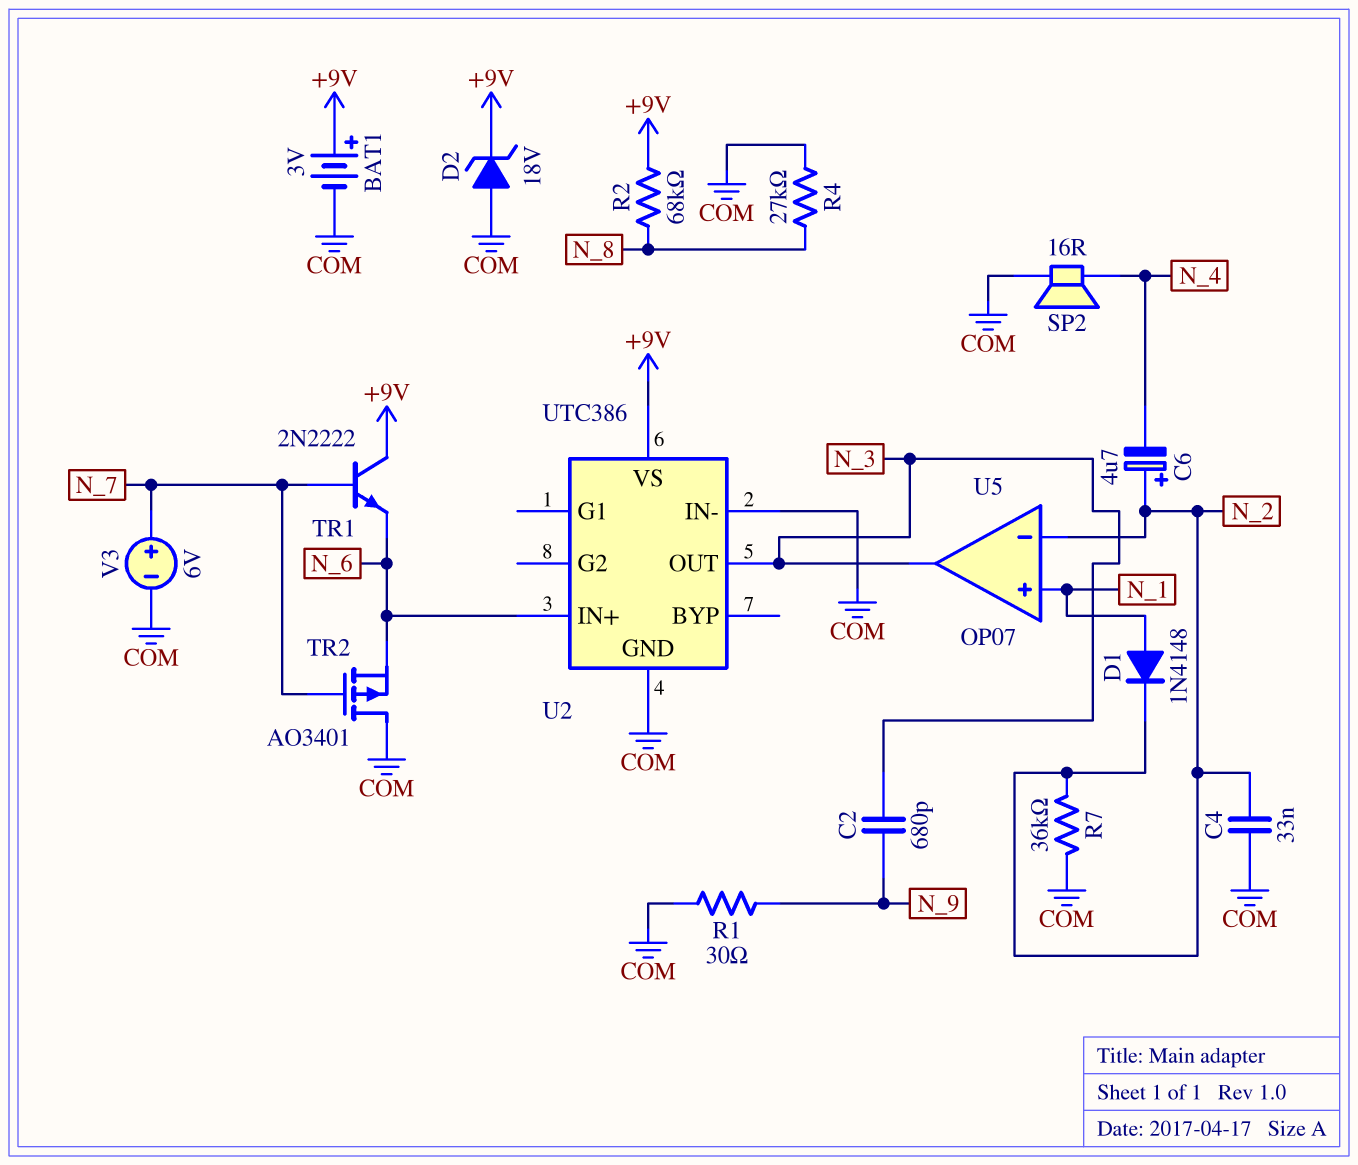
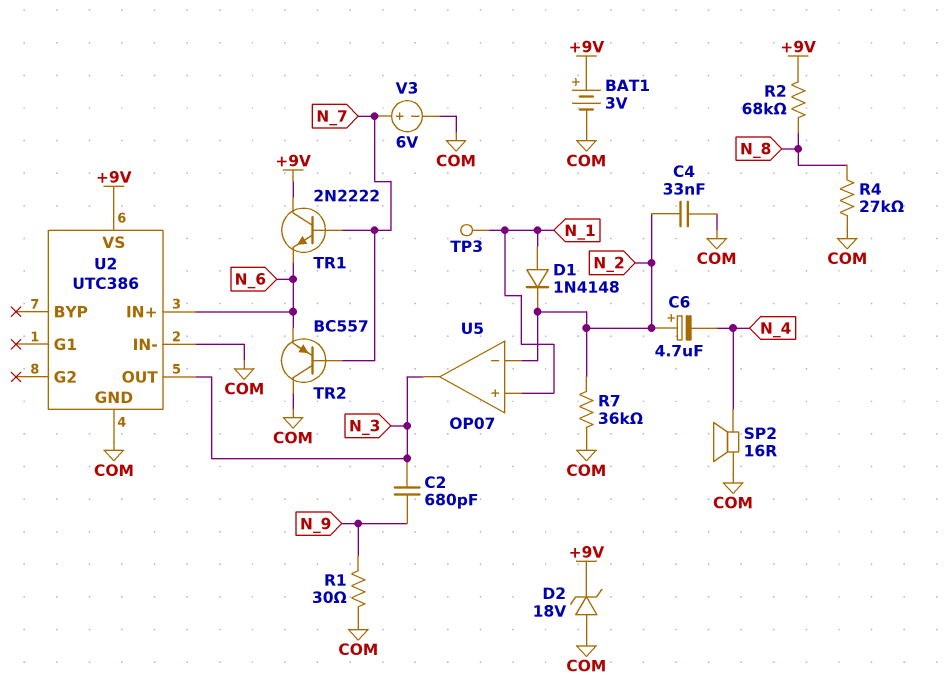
TP3: none -> test point (N_1)
TR2: PMOS AO3401 (G N_7, D COM, S N_6) -> PNP BC557 (B N_7, C COM, E N_6)

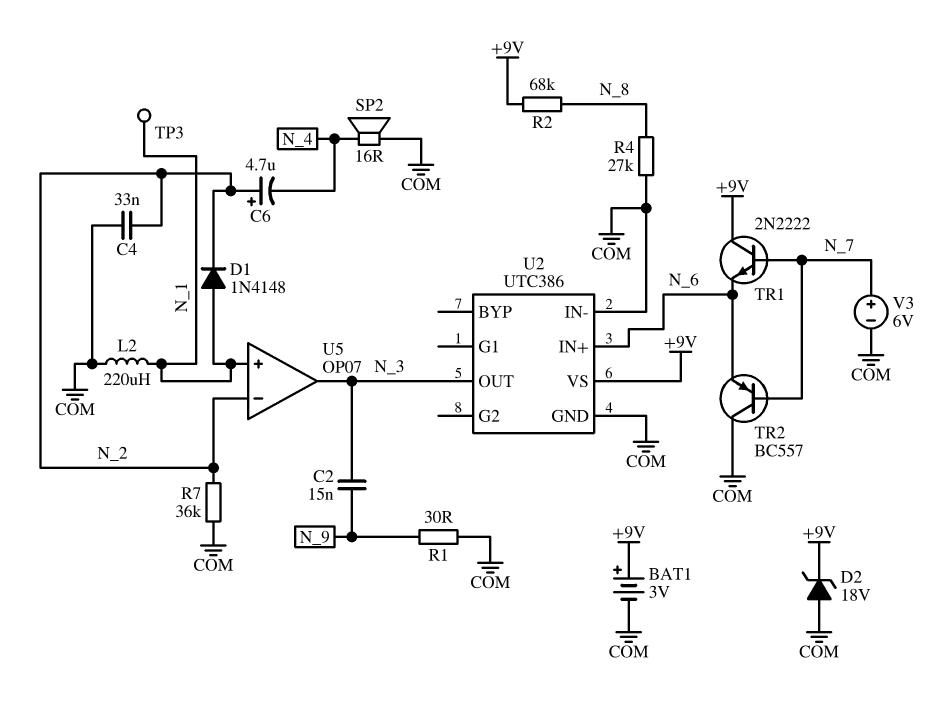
C2: 680pF (N_3, N_9) -> 15nF (N_3, N_9)
L2: none -> 220uH (COM, N_1)

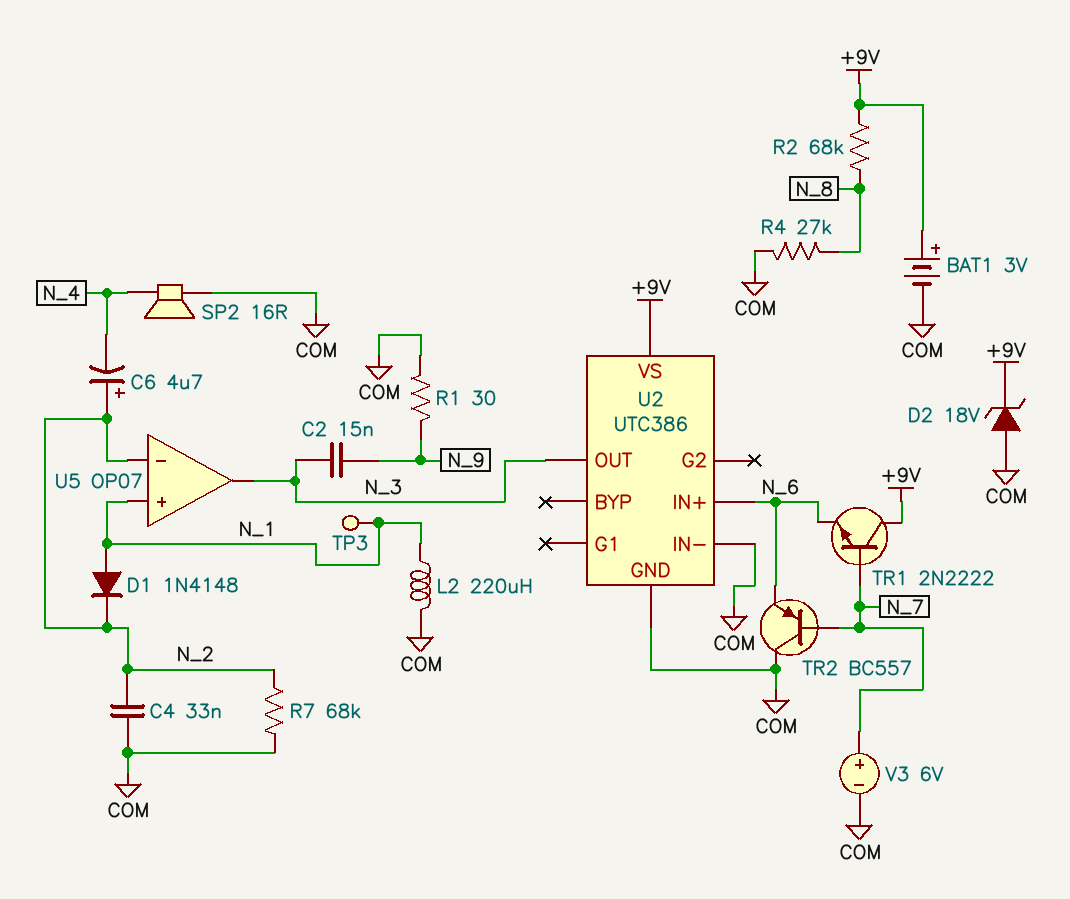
R7: 36k (COM, N_2) -> 68k (COM, N_2)

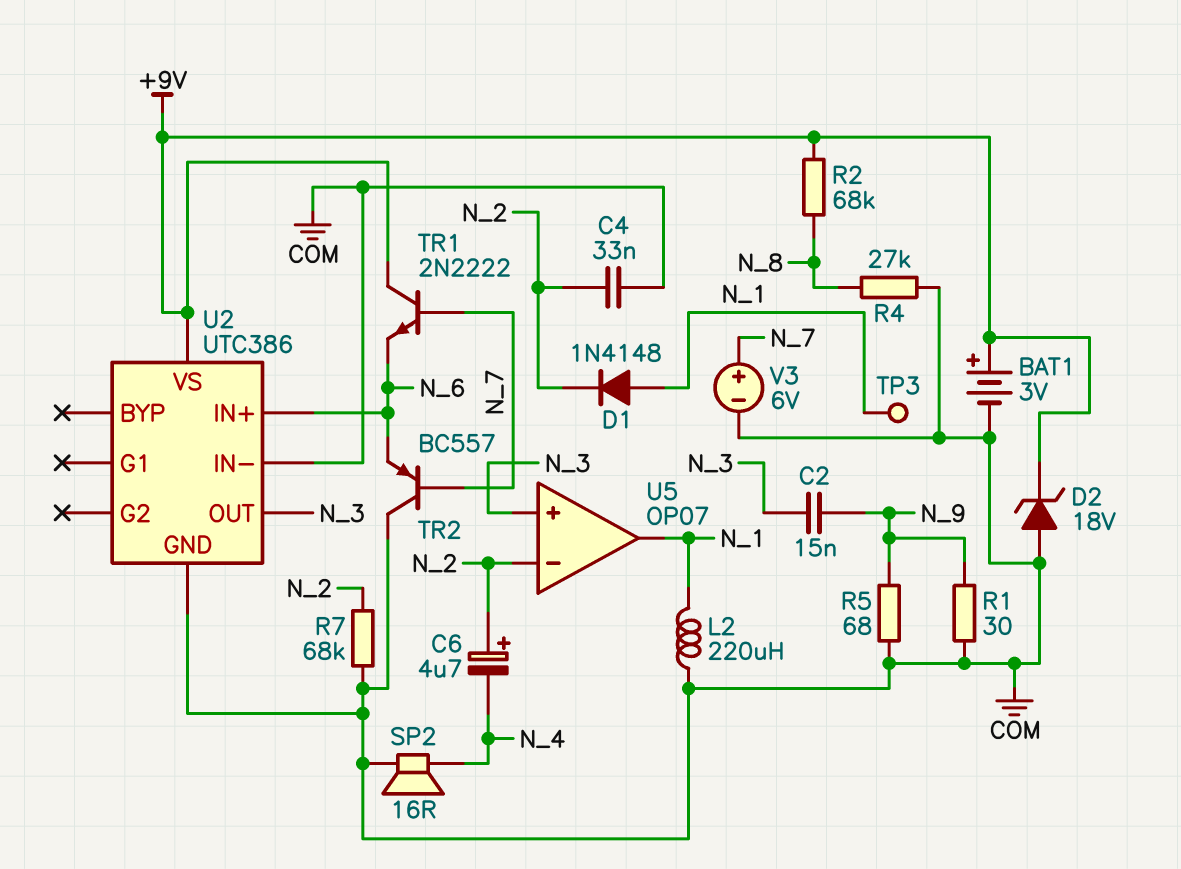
R5: none -> 68 (COM, N_9)
U5 pin in+: N_1 -> N_3
U5 pin out: N_3 -> N_1

